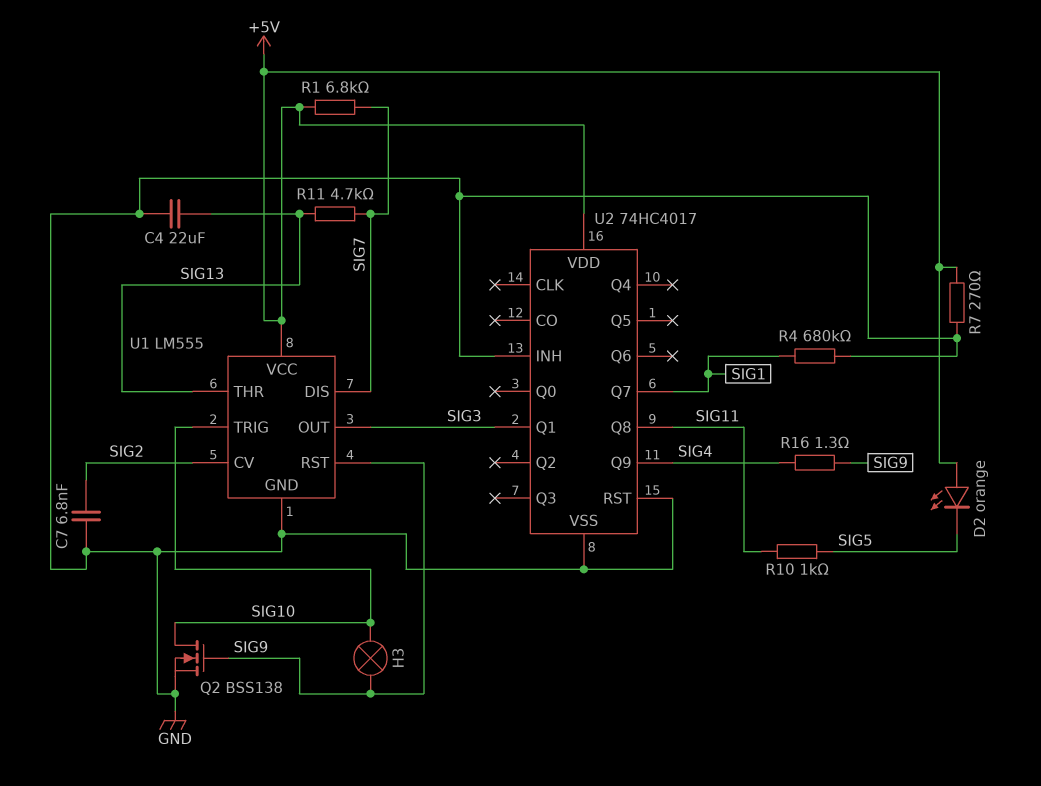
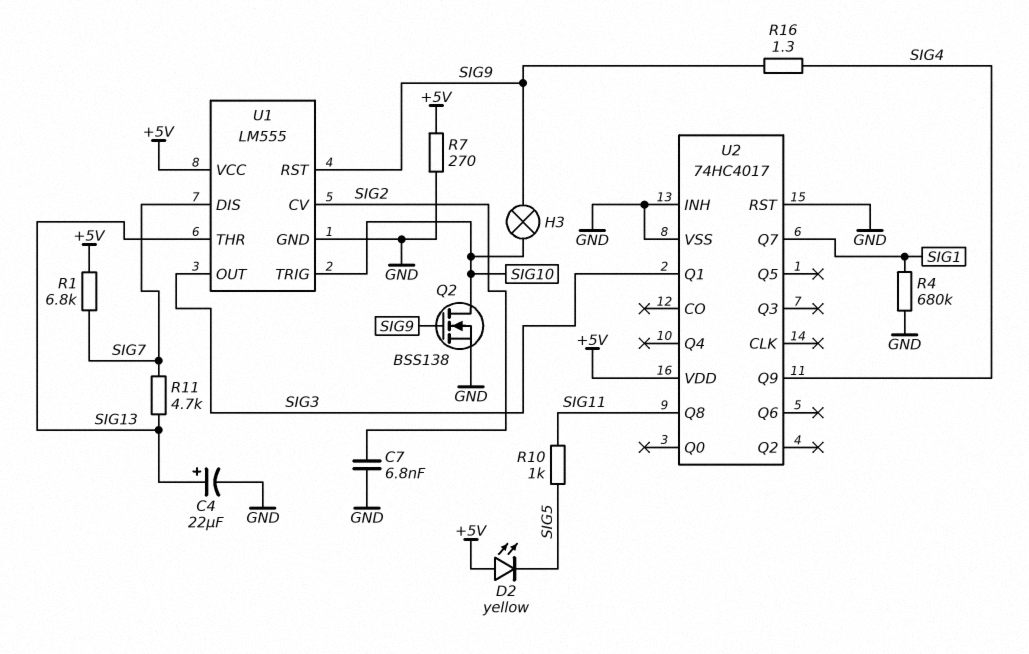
C4: 22uF (GND, SIG13) -> 22uF (plus SIG13, minus GND)
D2: LED orange (A +5V, K SIG5) -> LED yellow (A +5V, K SIG5)

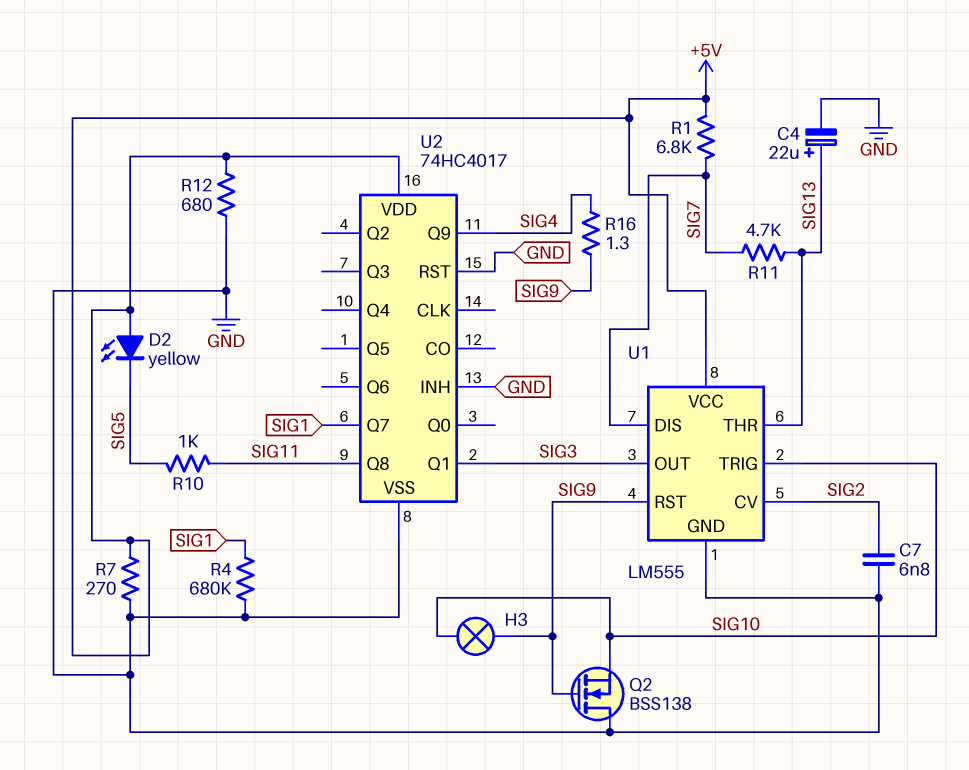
Q2: NMOS BSS138 (G SIG9, D SIG10, S GND) -> NMOS BSS138 (G SIG9, D GND, S SIG10)
R12: none -> 680 (+5V, GND)

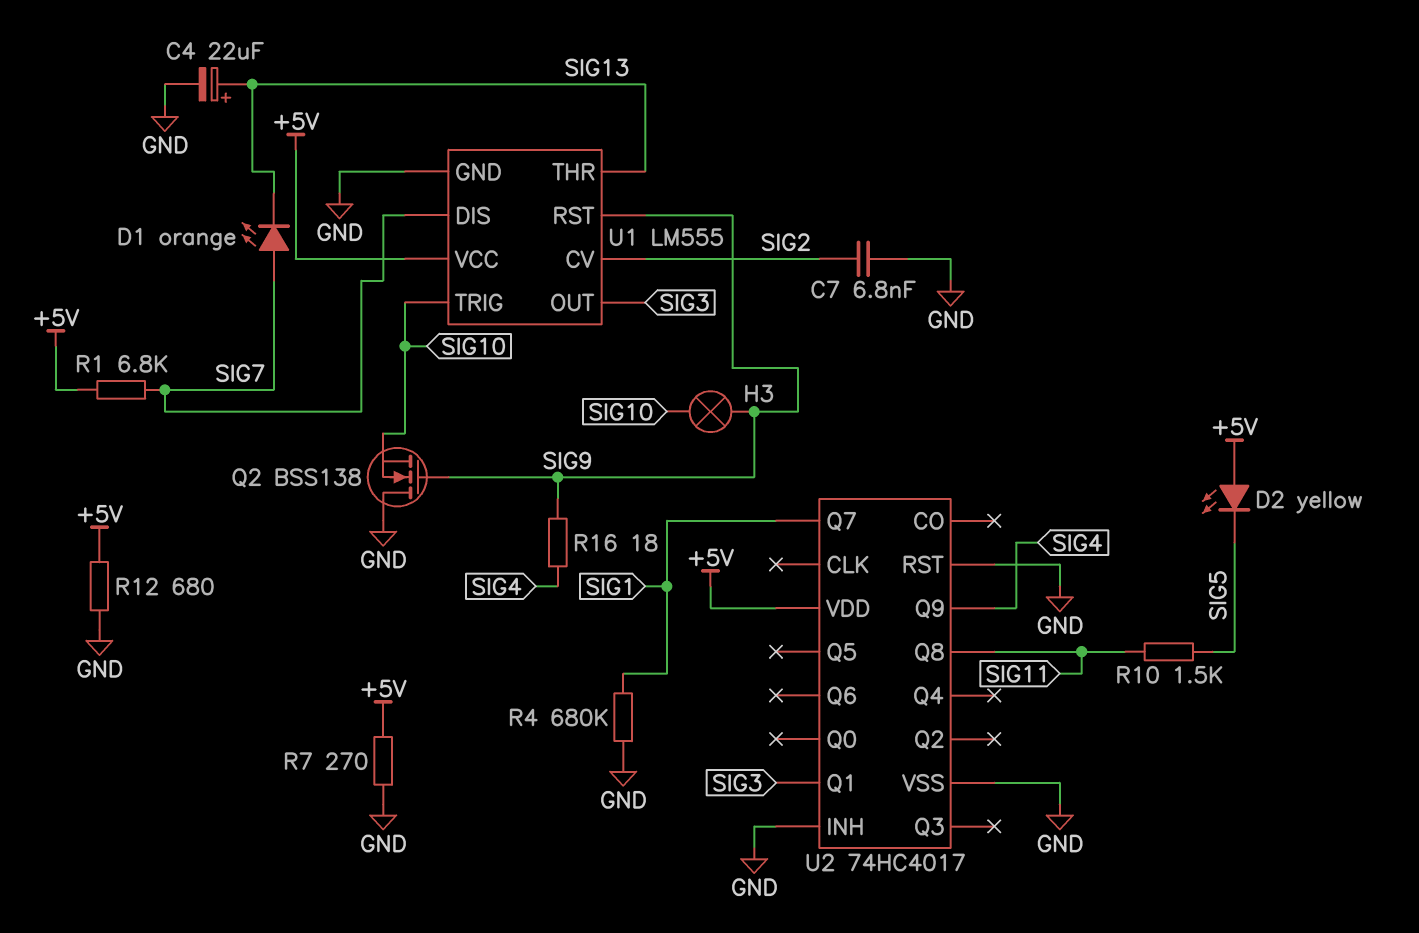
D1: none -> LED orange (A SIG7, K SIG13)
R10: 1k (SIG5, SIG11) -> 1.5k (SIG5, SIG11)
R11: 4.7k (SIG7, SIG13) -> none
R16: 1.3 (SIG4, SIG9) -> 18 (SIG4, SIG9)

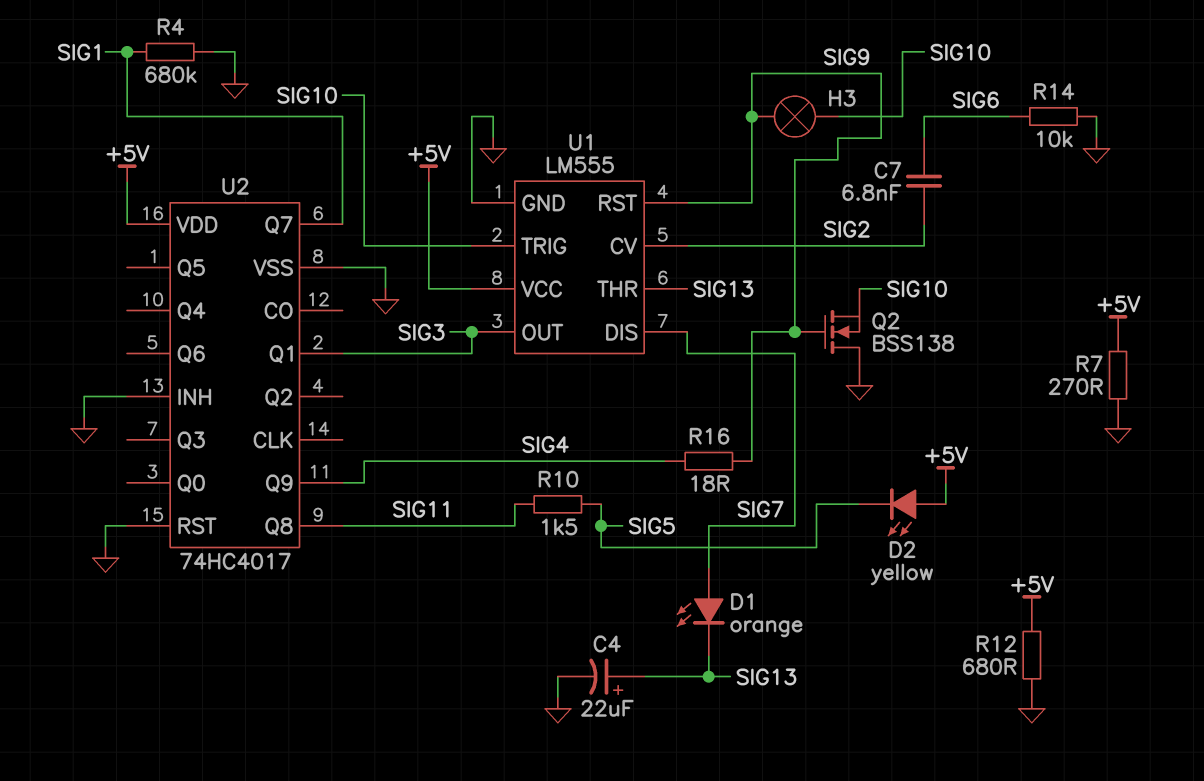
C7: 6.8nF (GND, SIG2) -> 6.8nF (SIG2, SIG6)
R1: 6.8k (+5V, SIG7) -> none
R14: none -> 10k (GND, SIG6)

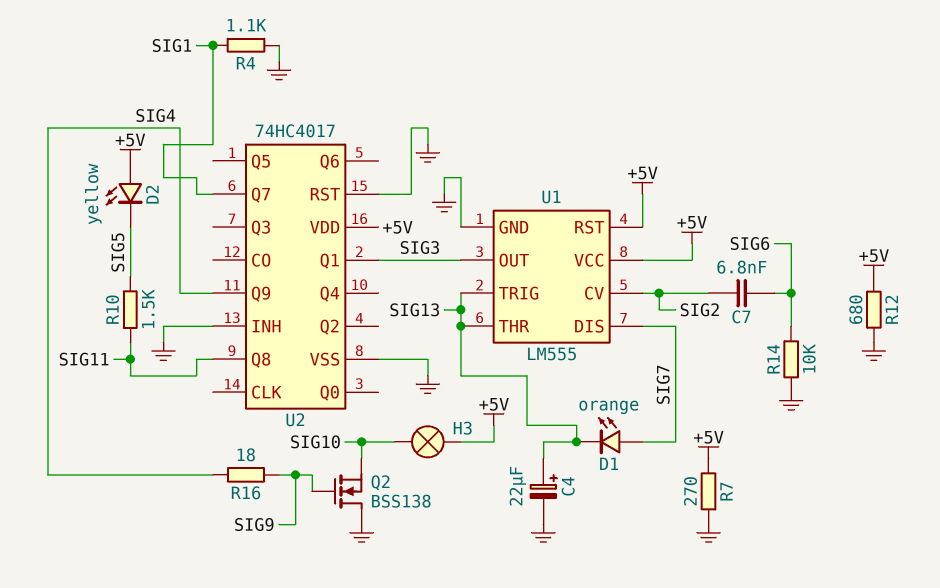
H3: lamp (SIG9, SIG10) -> lamp (+5V, SIG10)
R4: 680k (GND, SIG1) -> 1.1k (GND, SIG1)
U1 pin RST: SIG9 -> +5V
U1 pin TRIG: SIG10 -> SIG13

